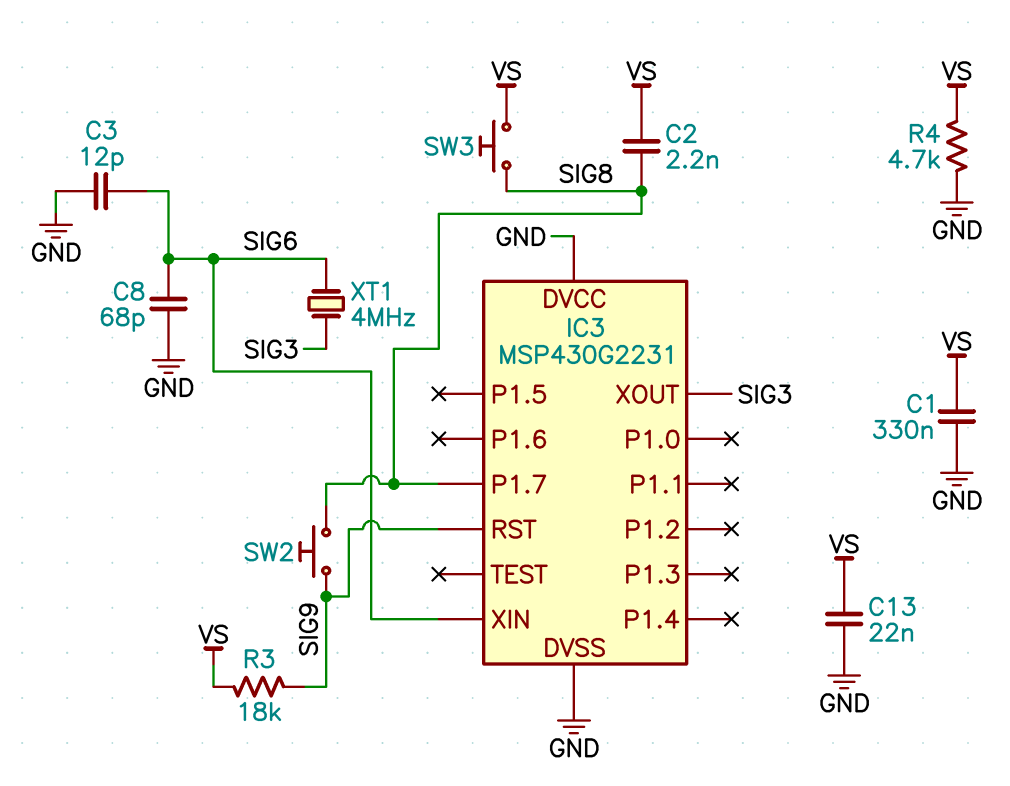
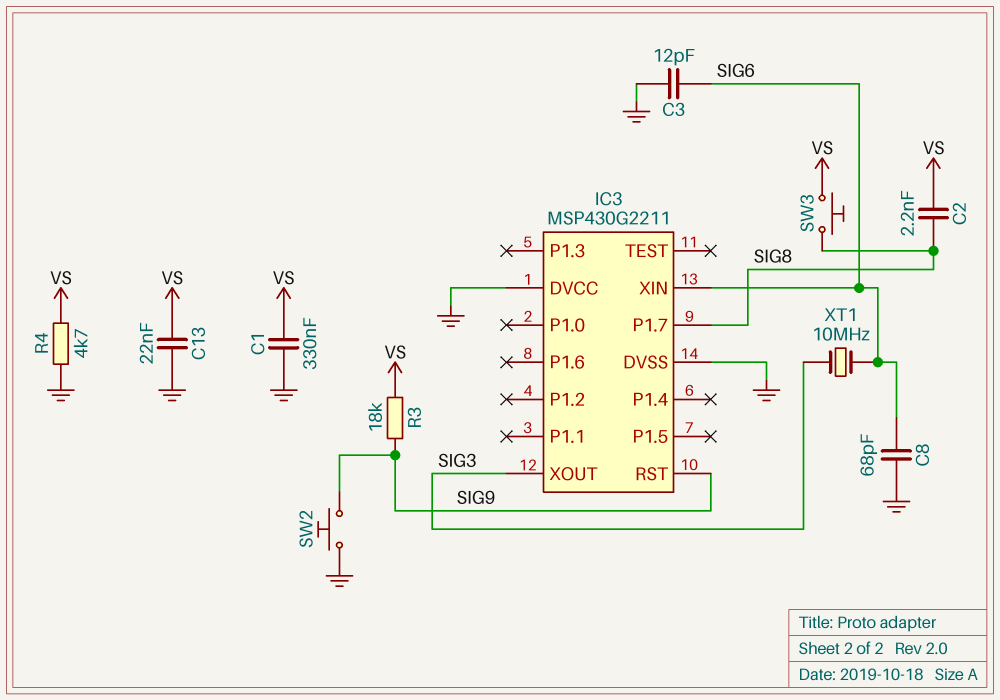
IC3: MSP430G2231 -> MSP430G2211
SW2: button (SIG8, SIG9) -> button (GND, SIG9)
XT1: 4MHz (SIG3, SIG6) -> 10MHz (SIG3, SIG6)

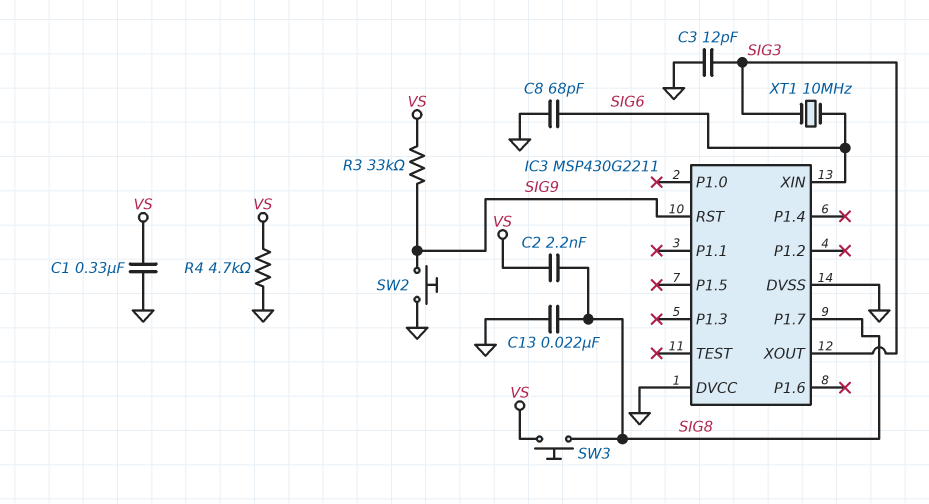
C3: 12pF (GND, SIG6) -> 12pF (GND, SIG3)
C13: 22nF (GND, VS) -> 22nF (GND, SIG8)
R3: 18k (SIG9, VS) -> 33k (SIG9, VS)

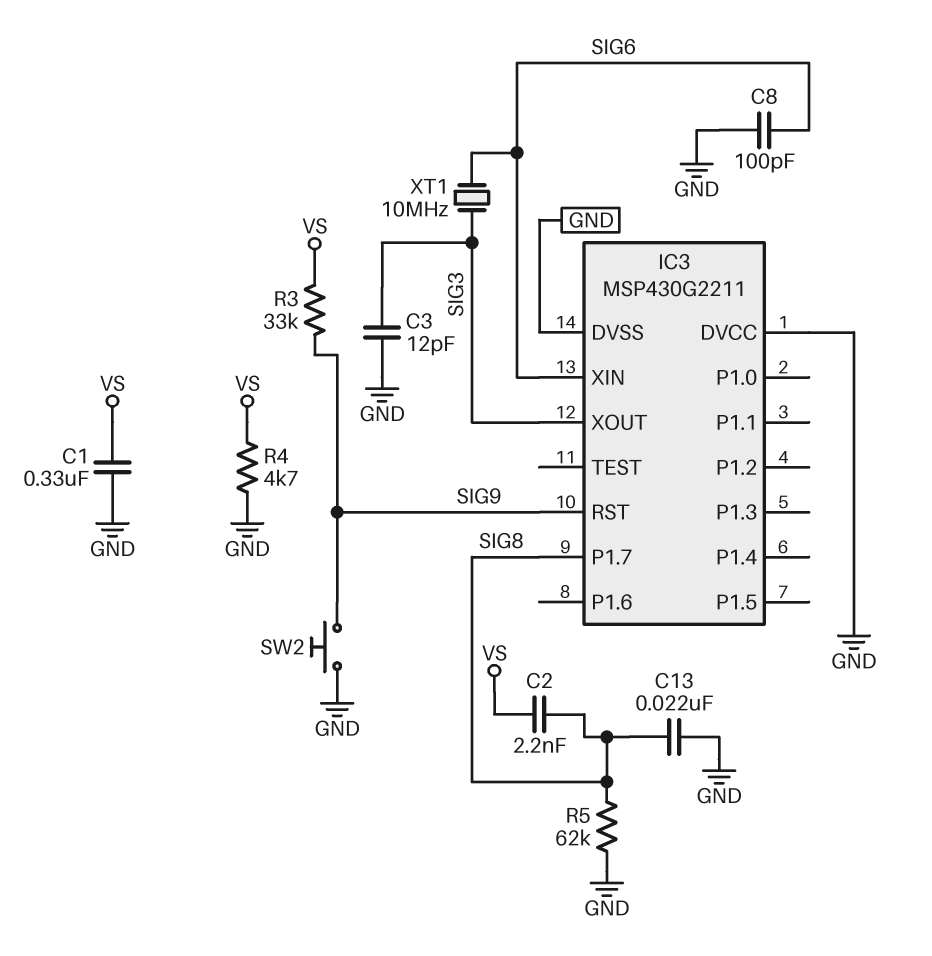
C8: 68pF (GND, SIG6) -> 100pF (GND, SIG6)
R5: none -> 62k (GND, SIG8)
SW3: button (SIG8, VS) -> none

